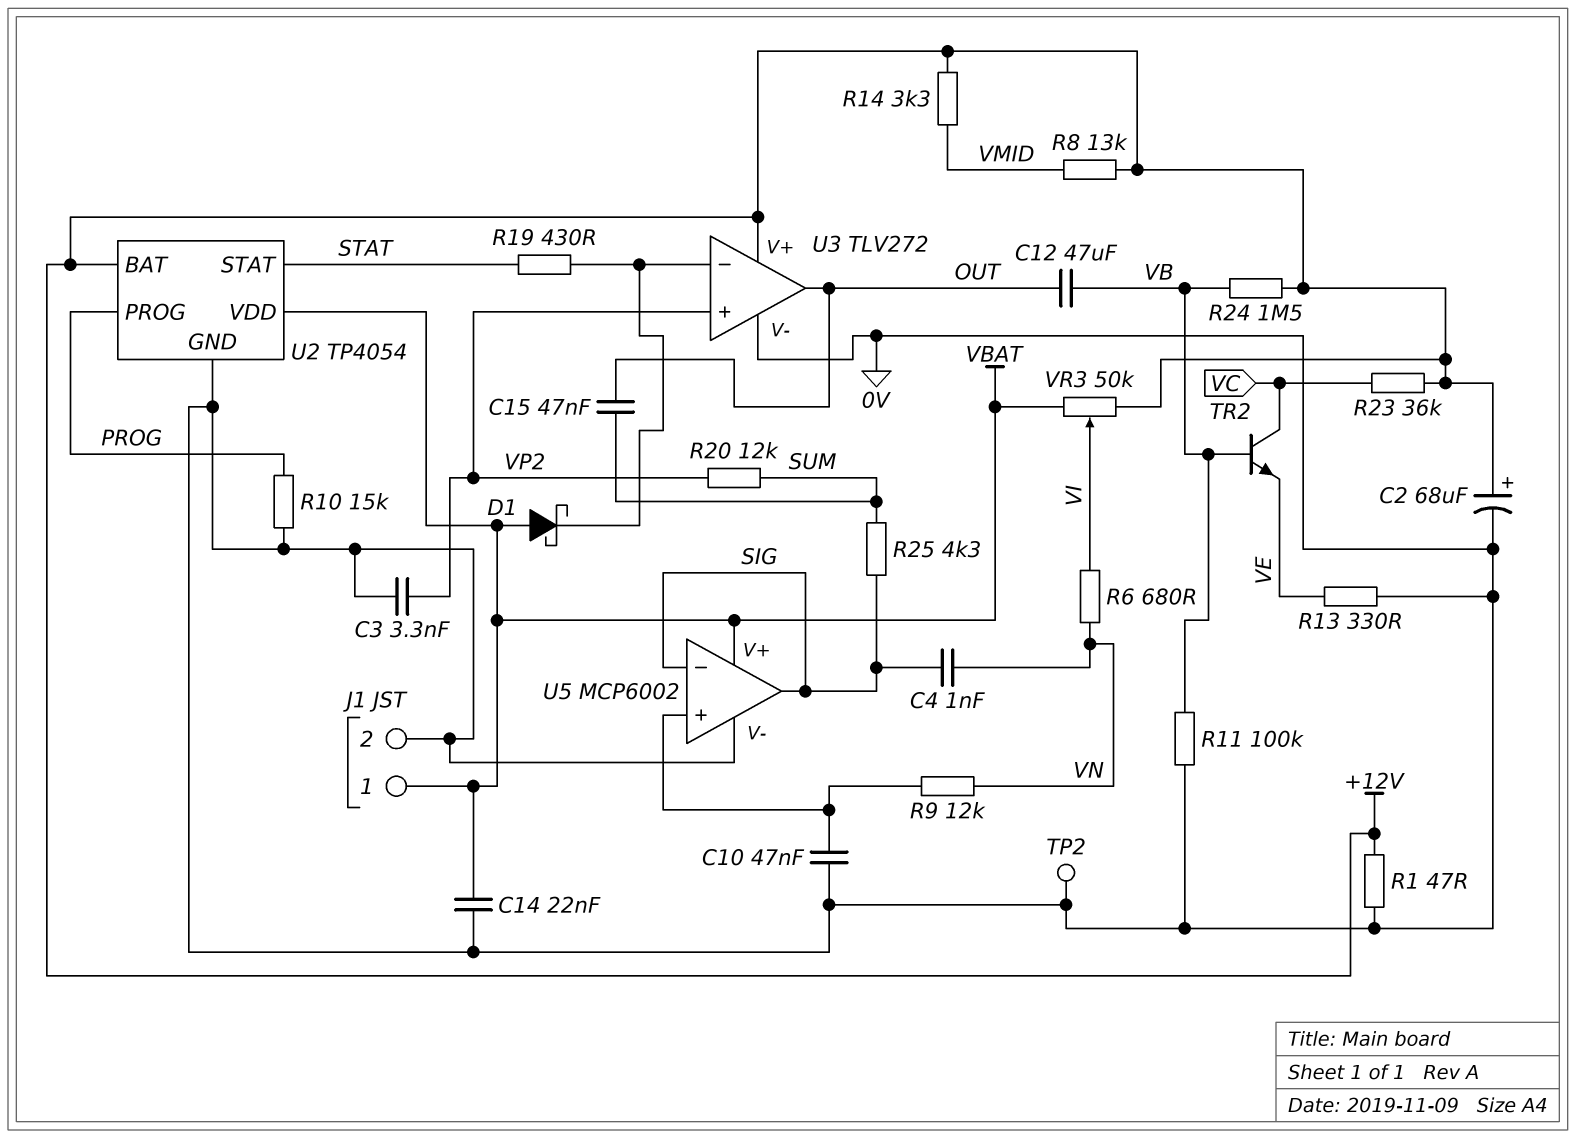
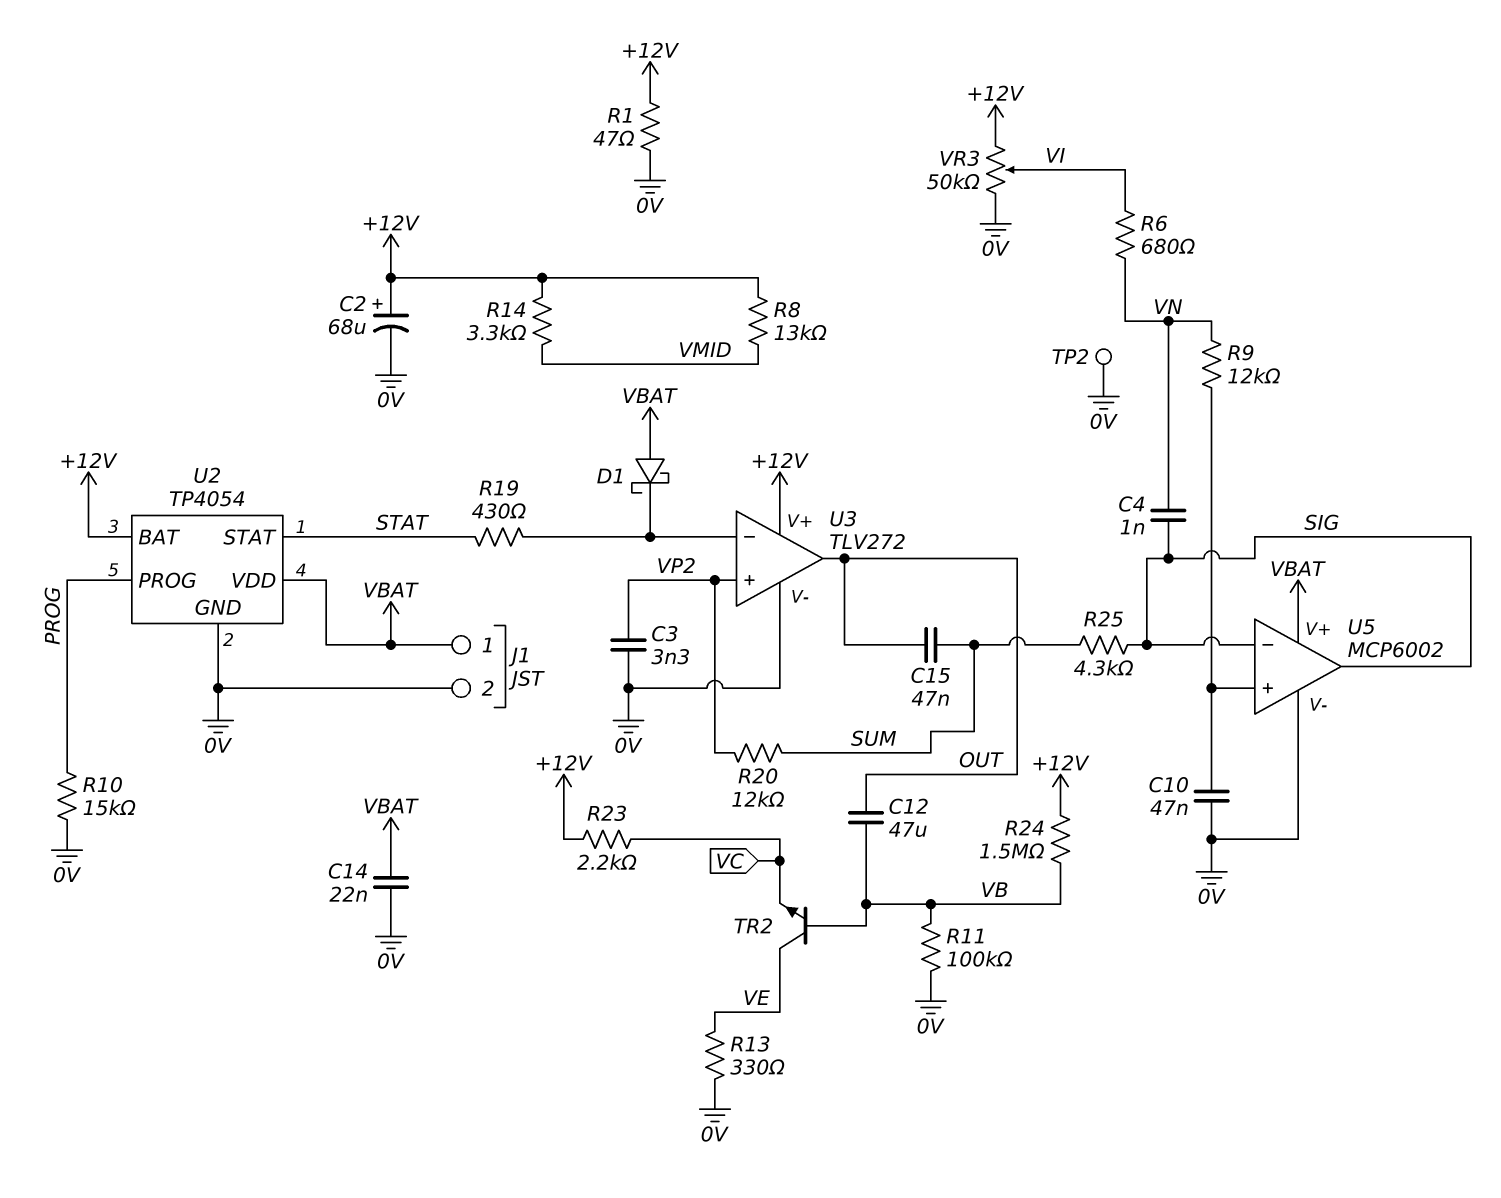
R23: 36k (+12V, VC) -> 2.2k (+12V, VC)
TR2: NPN (B VB, C VC, E VE) -> NPN (B VB, C VE, E VC)
VR3: 50k (+12V, VBAT, wiper VI) -> 50k (+12V, 0V, wiper VI)

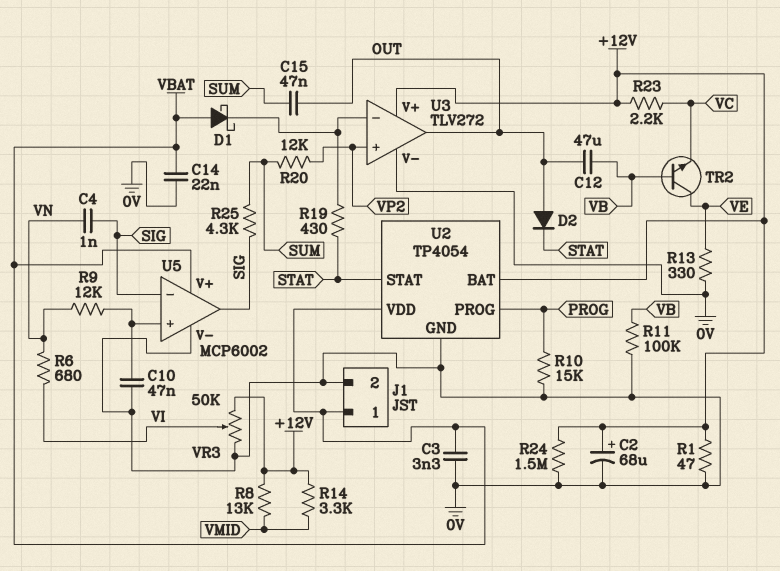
C3: 3.3nF (0V, VP2) -> 3.3nF (0V, VBAT)
D2: none -> diode (A OUT, K STAT)
R24: 1.5M (+12V, VB) -> 1.5M (+12V, 0V)
TP2: test point (0V) -> none

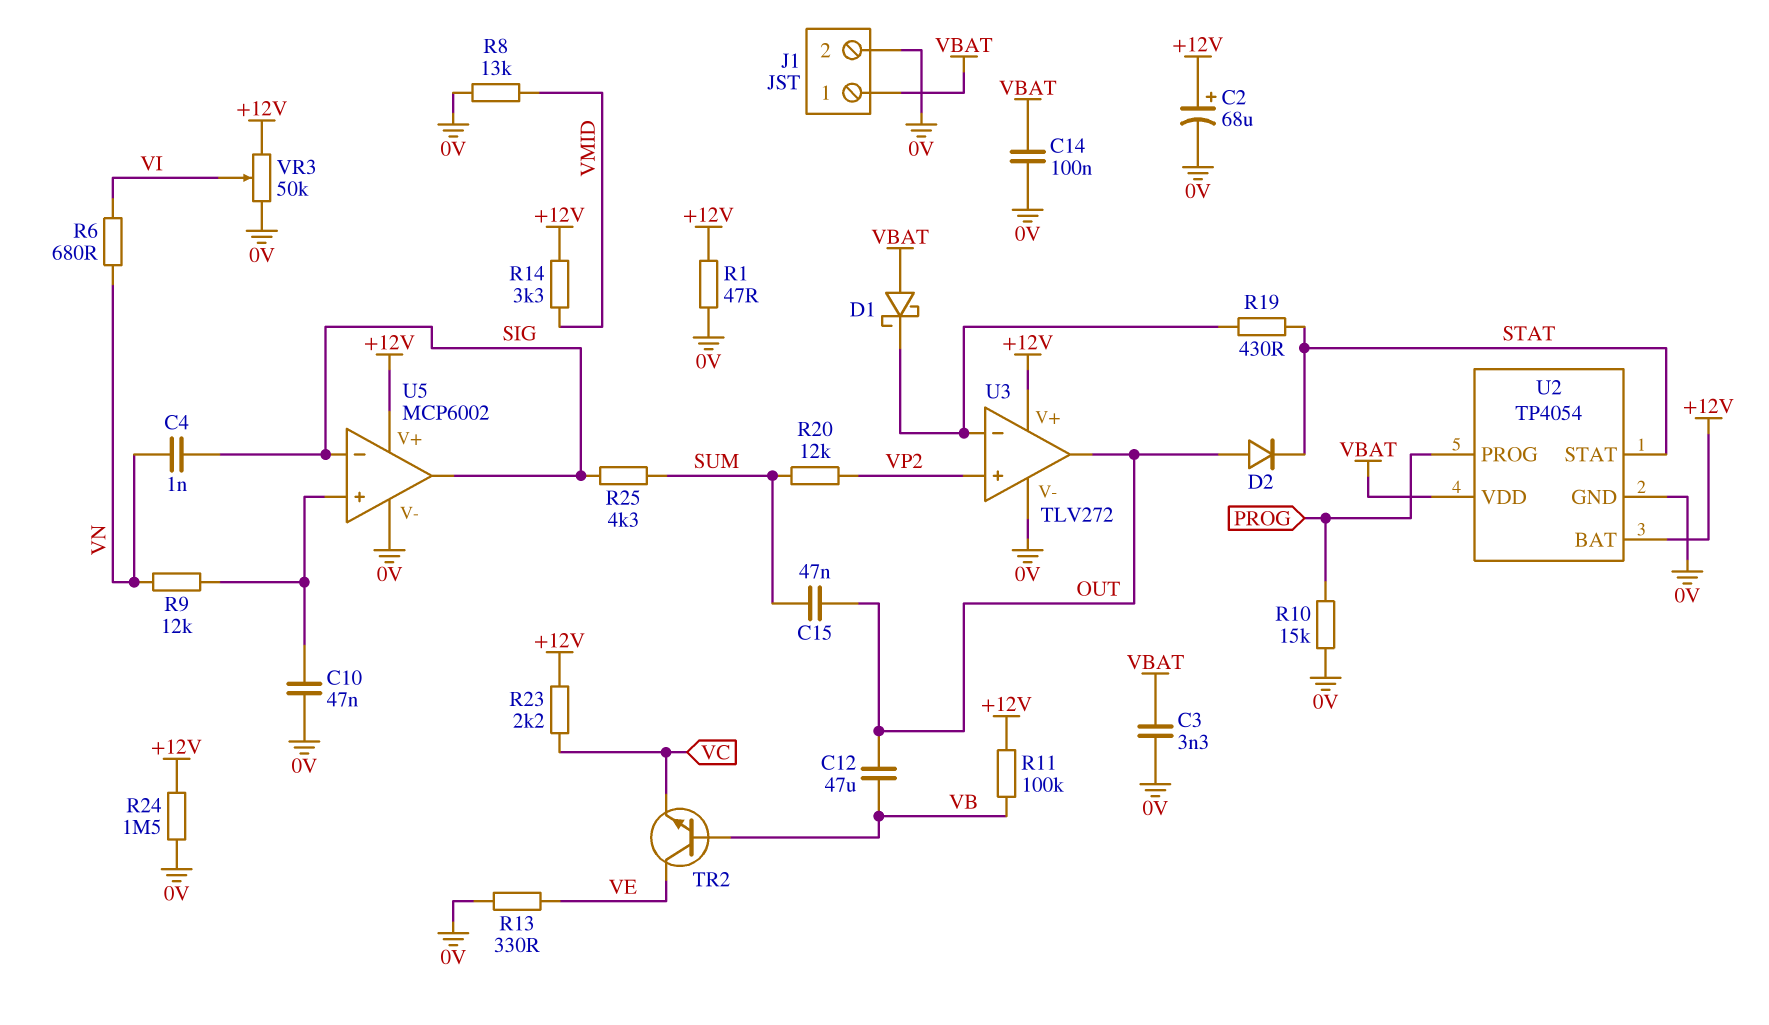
C14: 22nF (0V, VBAT) -> 100nF (0V, VBAT)
R8: 13k (+12V, VMID) -> 13k (0V, VMID)
R11: 100k (0V, VB) -> 100k (+12V, VB)
U5 pin V+: VBAT -> +12V

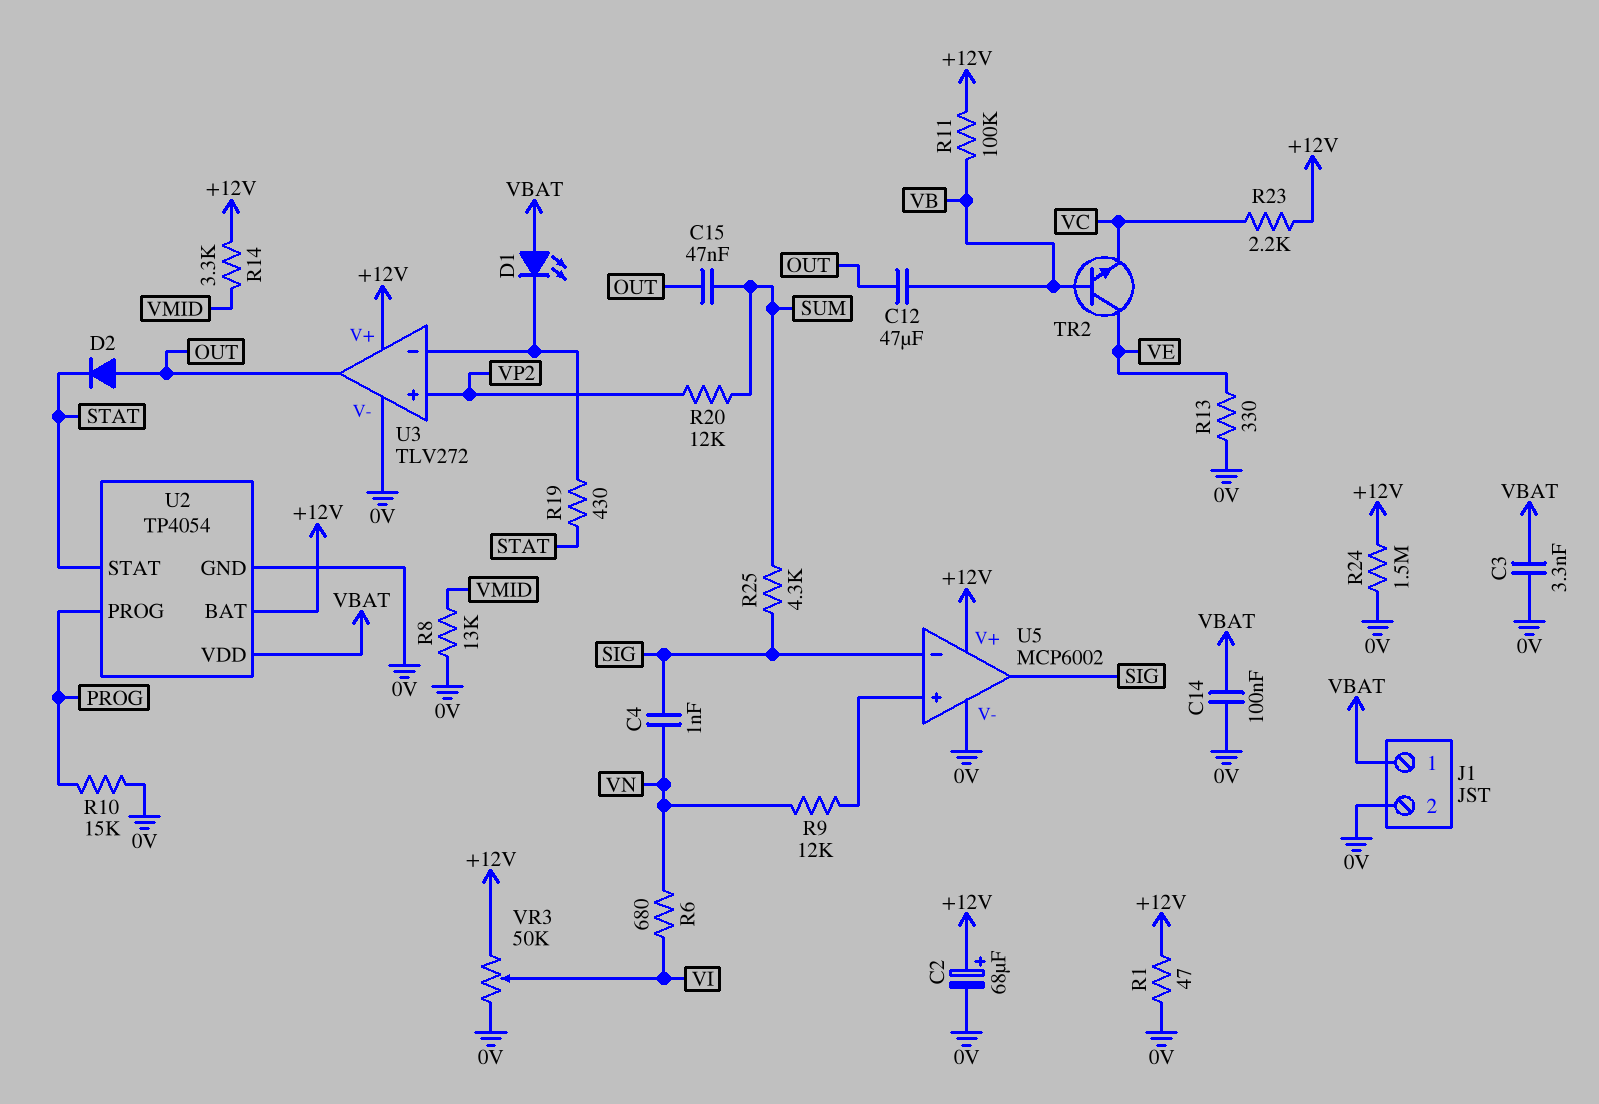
C10: 47nF (0V, U5/in+) -> none
D1: schottky (A VBAT, K U3/in-) -> LED (A VBAT, K U3/in-)

